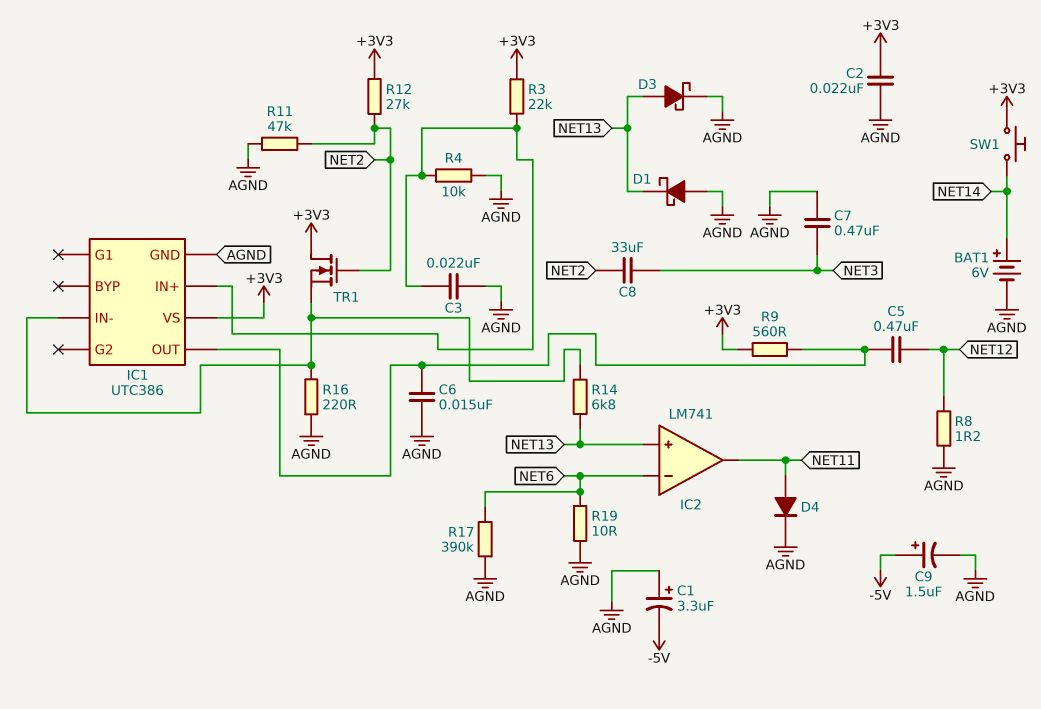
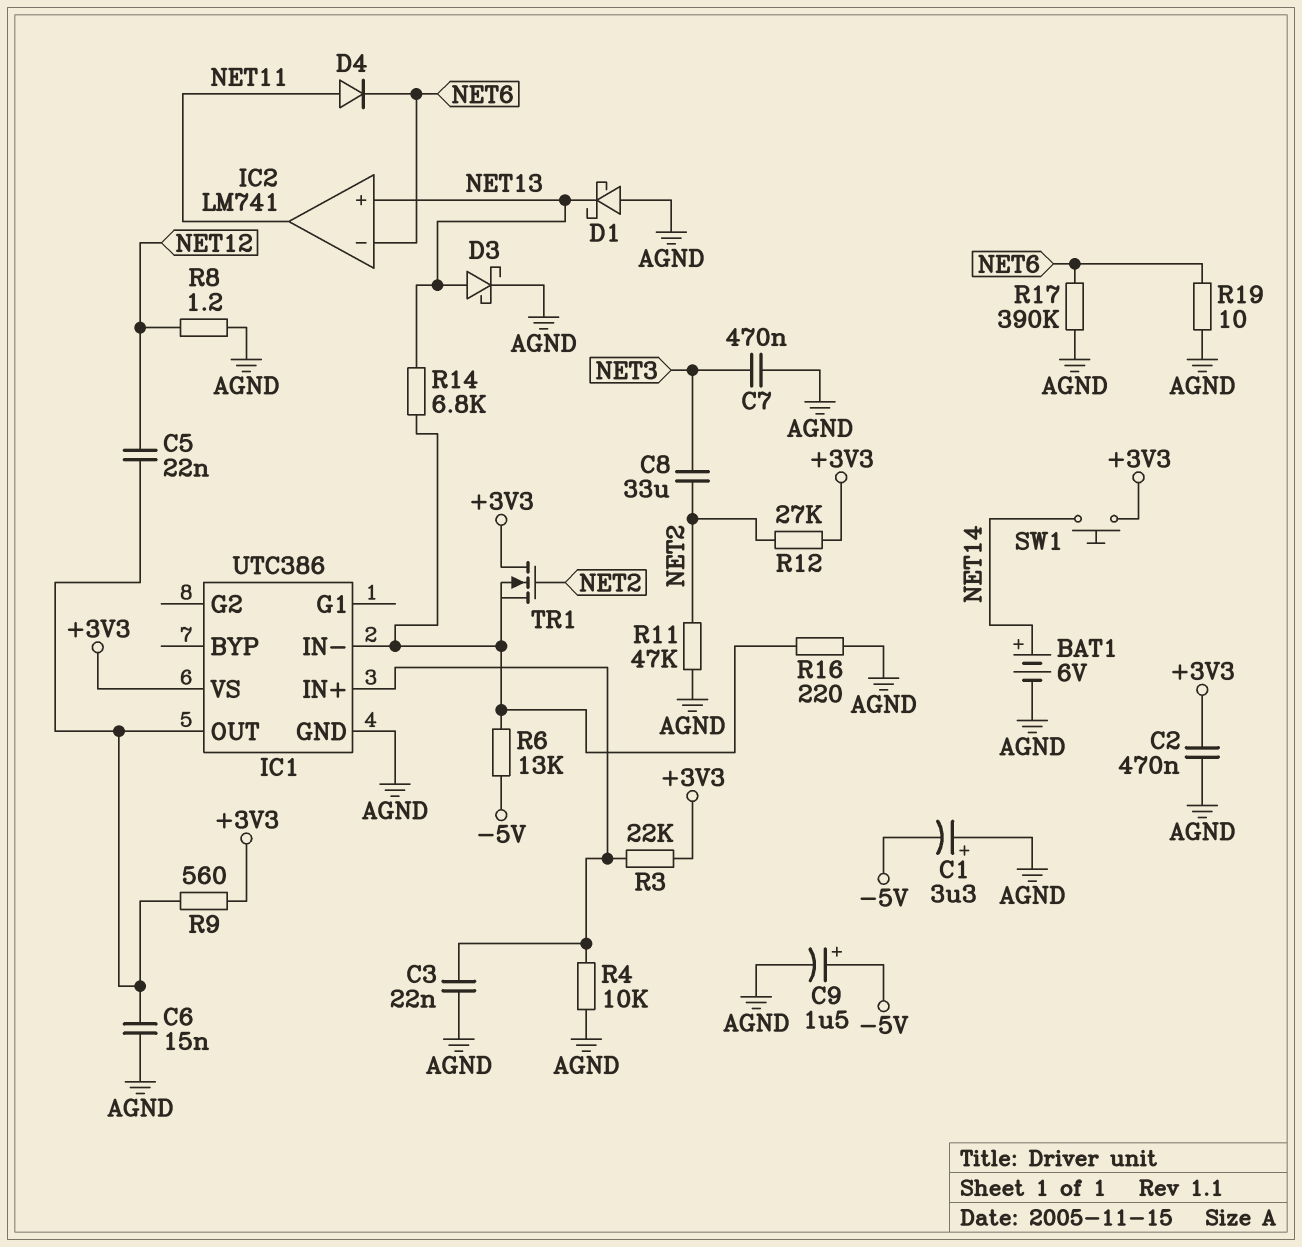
C2: 22nF (+3V3, AGND) -> 470nF (+3V3, AGND)
C5: 470nF (IC1/OUT, NET12) -> 22nF (IC1/OUT, NET12)
D4: diode (A NET11, K AGND) -> diode (A NET11, K NET6)
R6: none -> 13k (-5V, IC1/IN-)

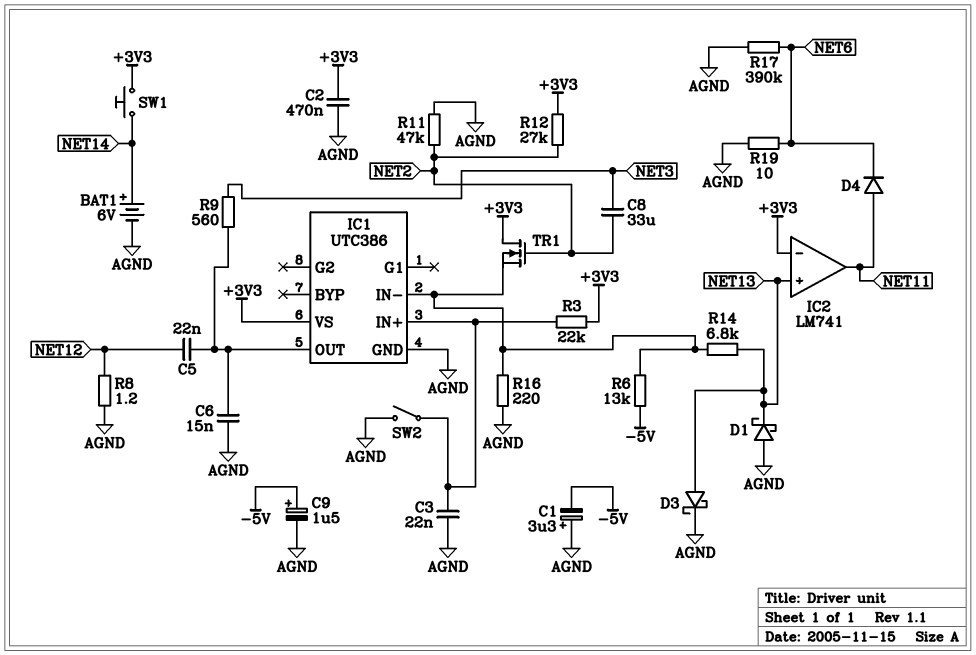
C7: 470nF (AGND, NET3) -> none
IC2 pin in-: NET6 -> +3V3
R4: 10k (AGND, IC1/IN+) -> none
R9: 560 (+3V3, IC1/OUT) -> 560 (IC1/OUT, NET3)
SW2: none -> switch (AGND, IC1/IN+)

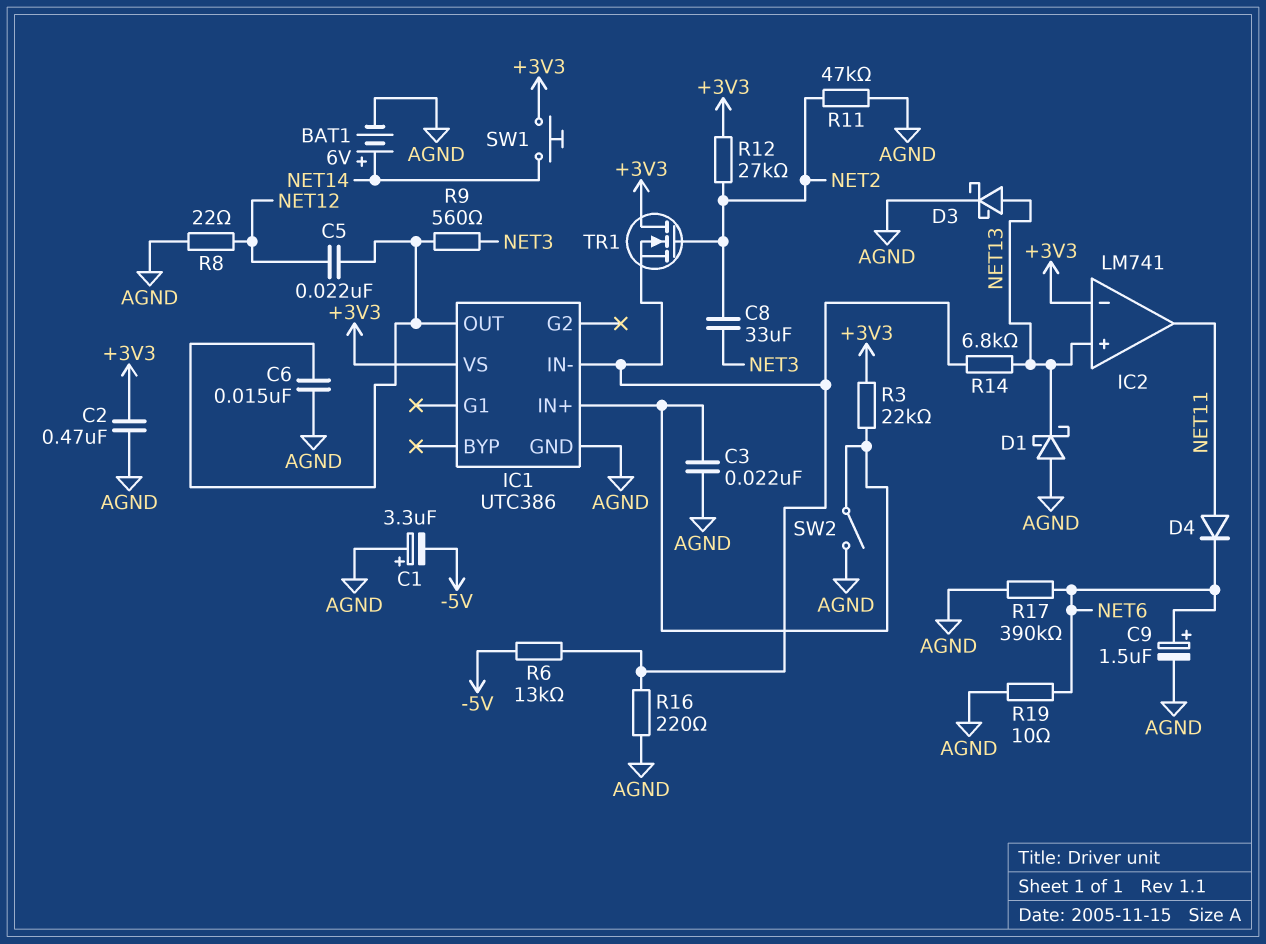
C9: 1.5uF (plus -5V, minus AGND) -> 1.5uF (plus NET6, minus AGND)
R8: 1.2 (AGND, NET12) -> 22 (AGND, NET12)

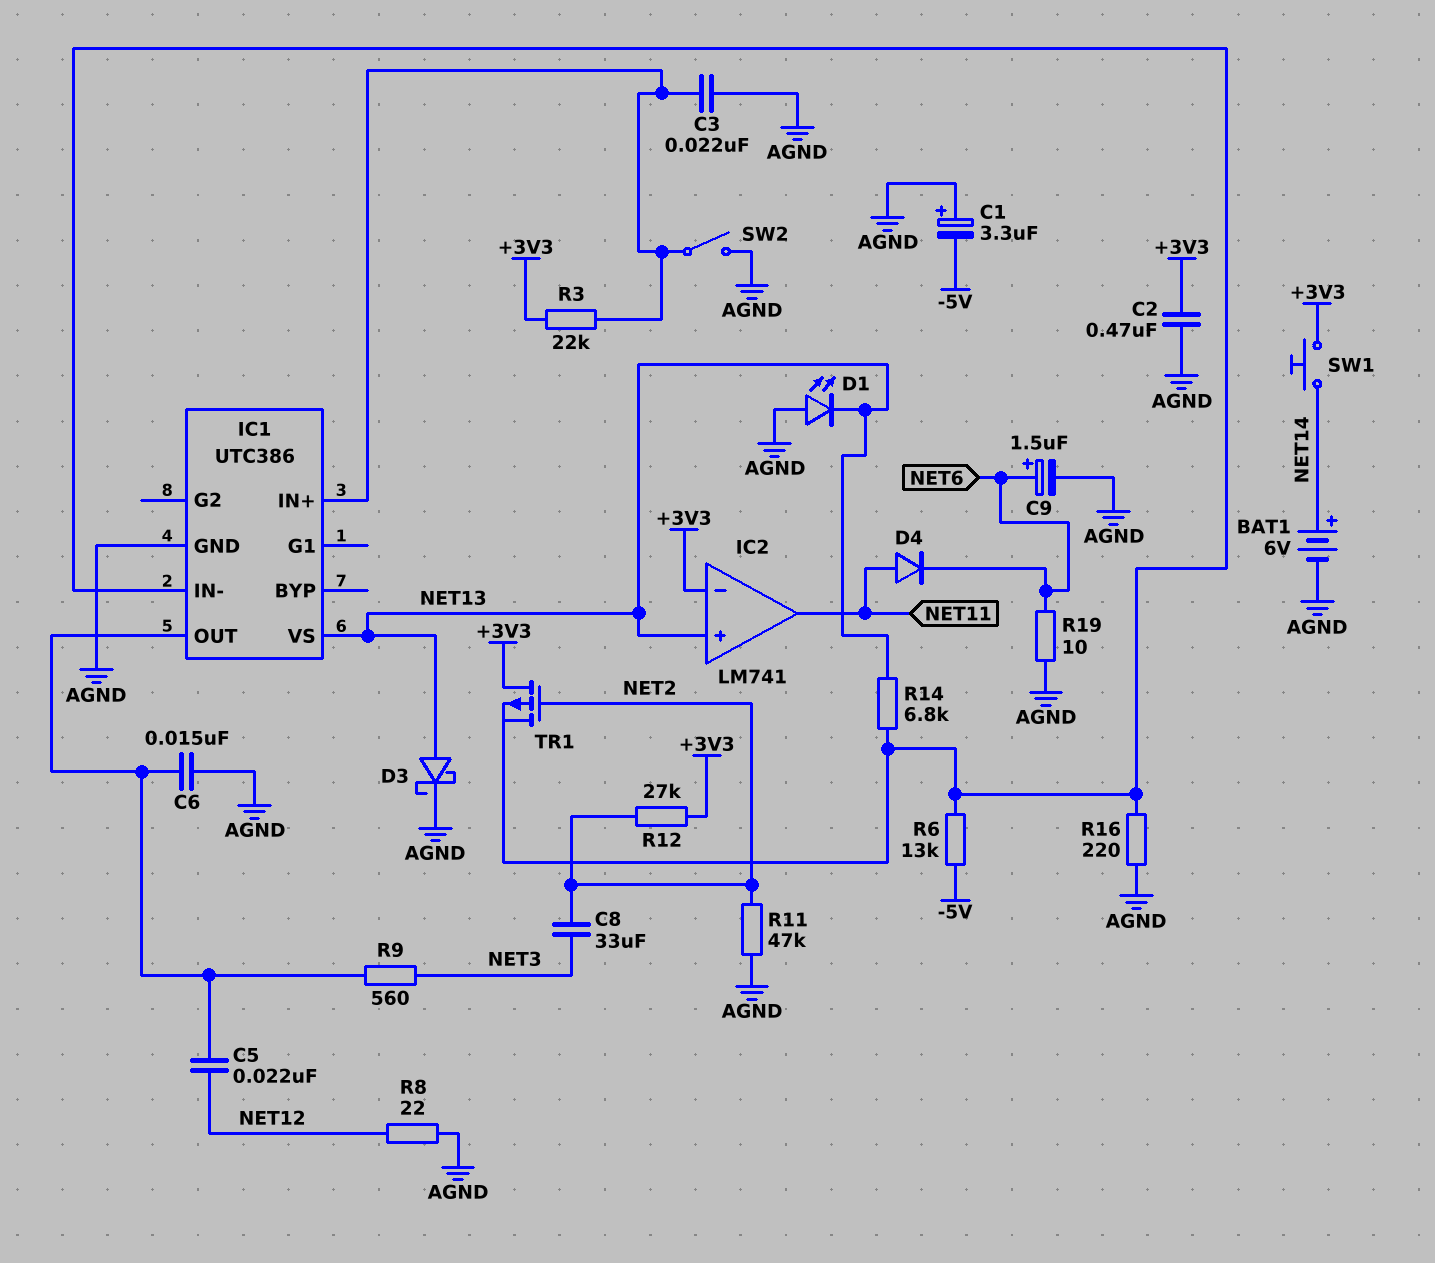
D1: schottky (A AGND, K NET13) -> LED (A AGND, K NET13)
IC1 pin VS: +3V3 -> NET13
R17: 390k (AGND, NET6) -> none
TR1: NMOS (G NET2, D +3V3, S IC1/IN-) -> PMOS (G NET2, D +3V3, S IC1/IN-)

